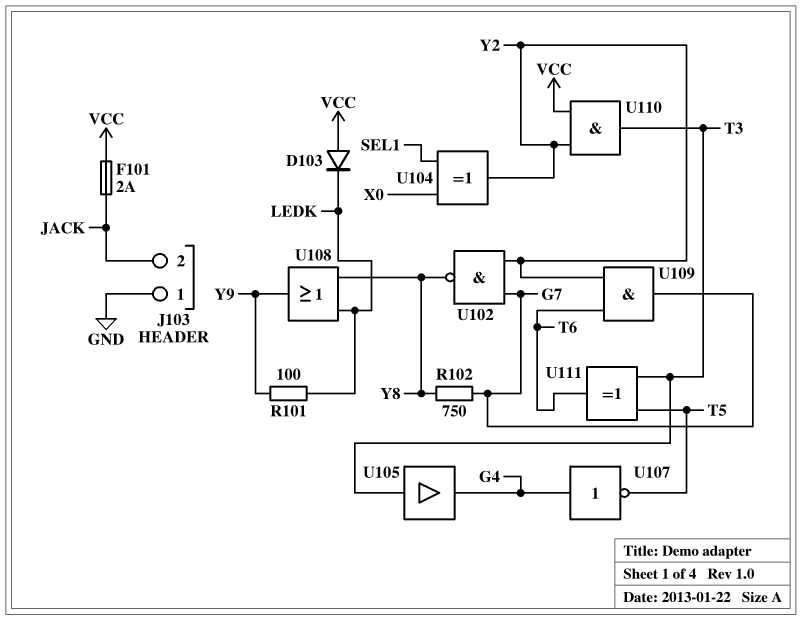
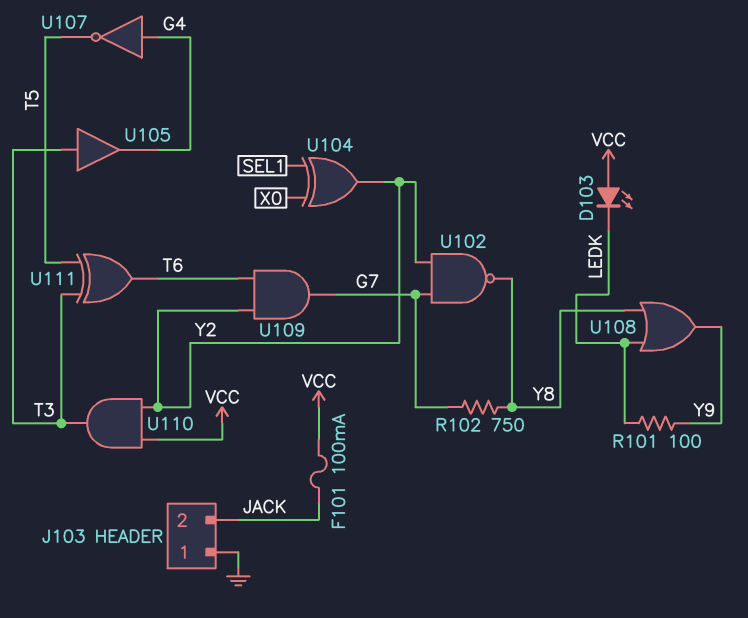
D103: diode (A VCC, K LEDK) -> LED (A VCC, K LEDK)
F101: 2A (JACK, VCC) -> 100mA (JACK, VCC)

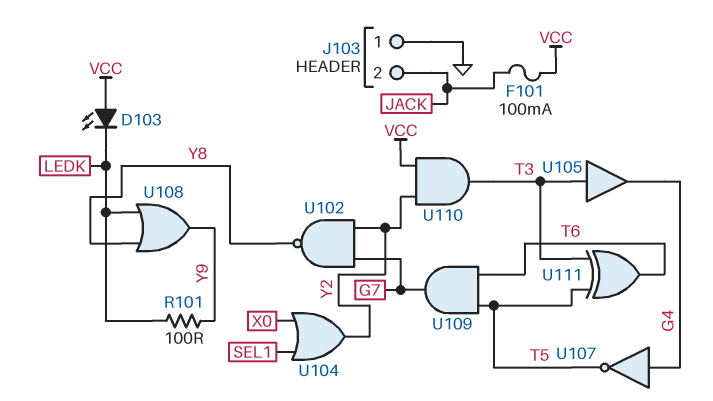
R102: 750 (G7, Y8) -> none
U104: XOR (in SEL1, in X0, out Y2) -> OR (in SEL1, in X0, out Y2)
U109: AND (in T6, in Y2, out G7) -> AND (in T5, in T6, out G7)

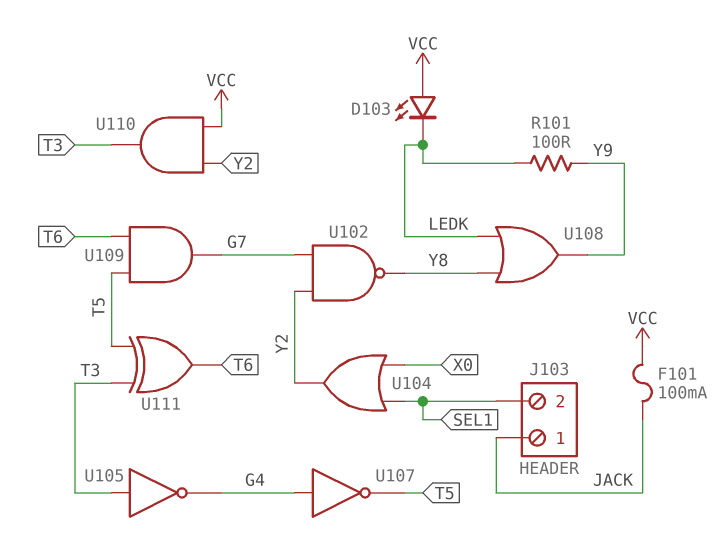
J103 pin 1: GND -> JACK
J103 pin 2: JACK -> SEL1
U105: buffer (in T3, out G4) -> NOT (in T3, out G4)

